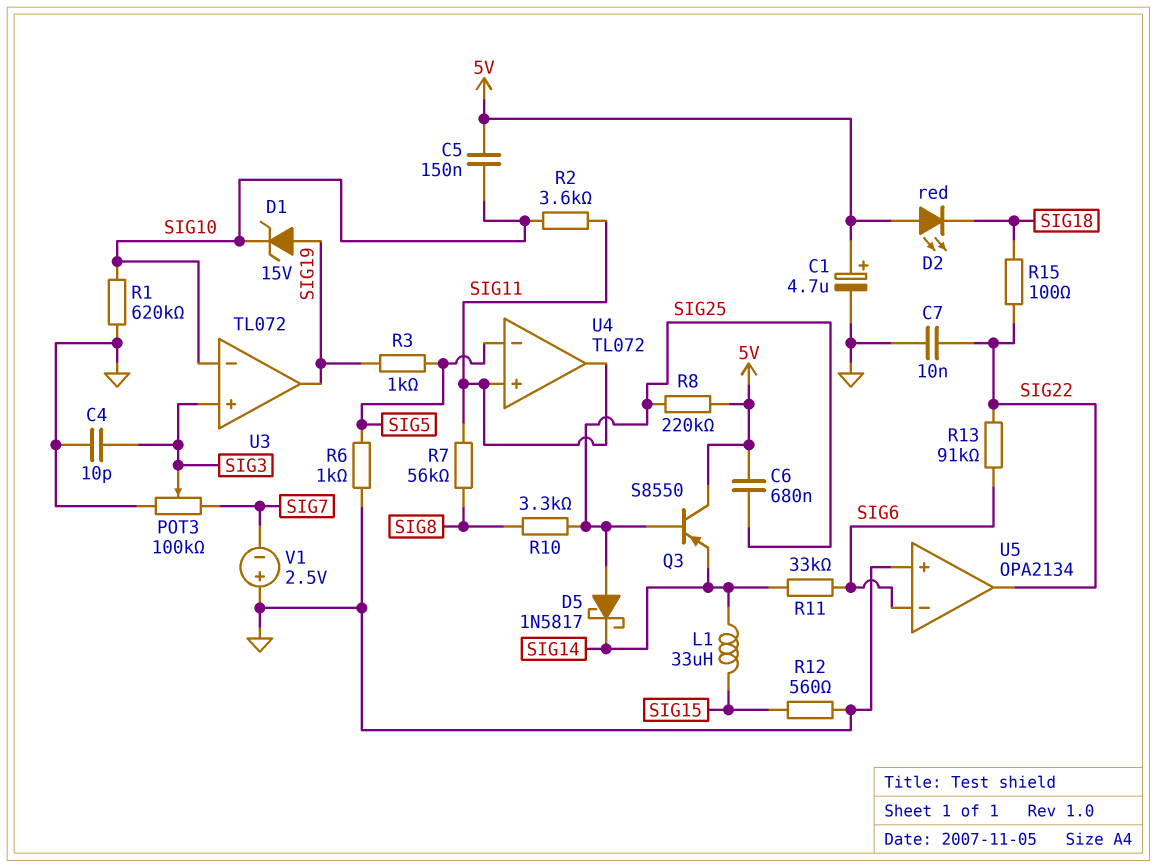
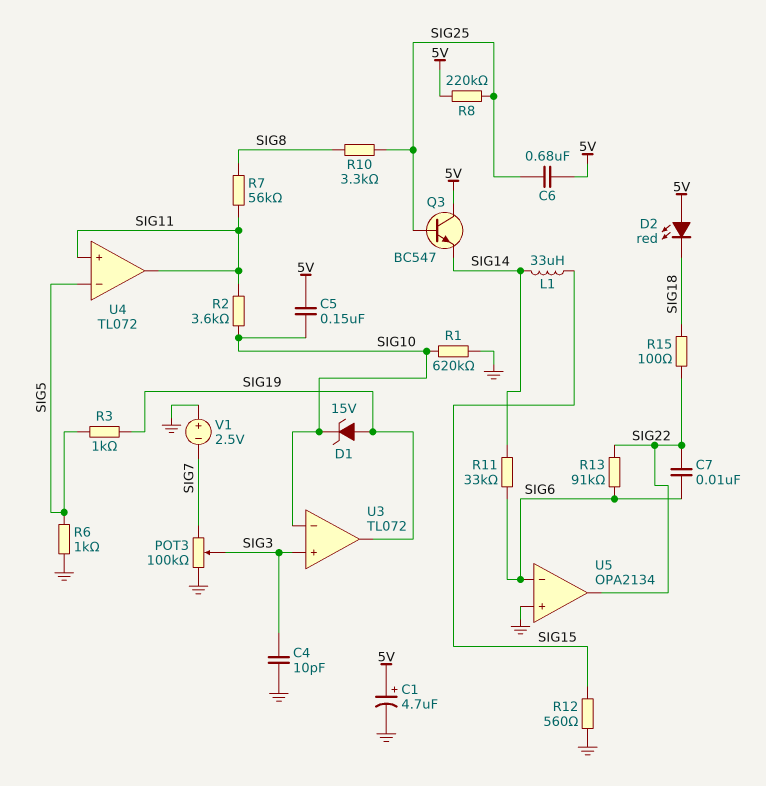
C7: 10nF (GND, SIG22) -> 10nF (SIG6, SIG22)
D5: schottky 1N5817 (A SIG25, K SIG14) -> none
Q3: PNP S8550 (B SIG25, C 5V, E SIG14) -> NPN BC547 (B SIG25, C 5V, E SIG14)

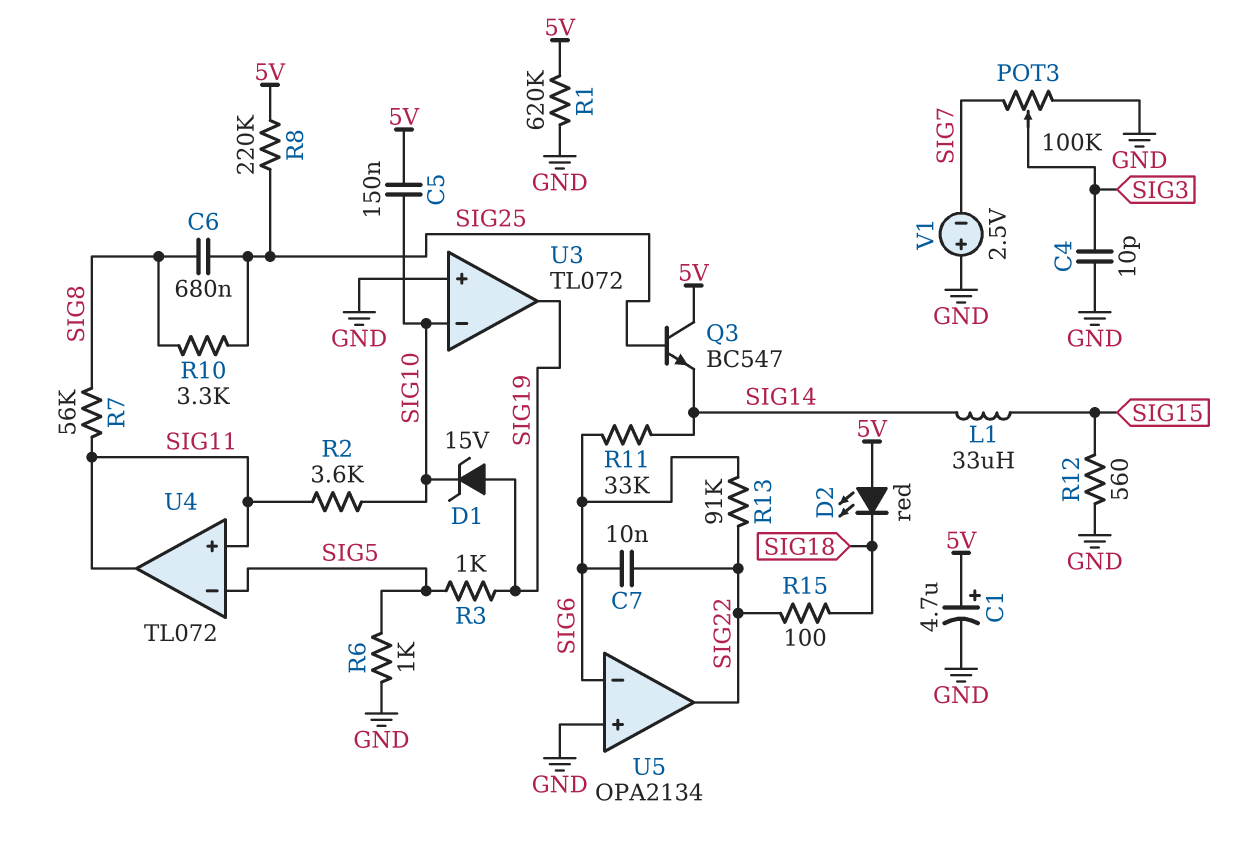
C6: 680nF (5V, SIG25) -> 680nF (SIG8, SIG25)
R1: 620k (GND, SIG10) -> 620k (5V, GND)
U3 pin in+: SIG3 -> GND

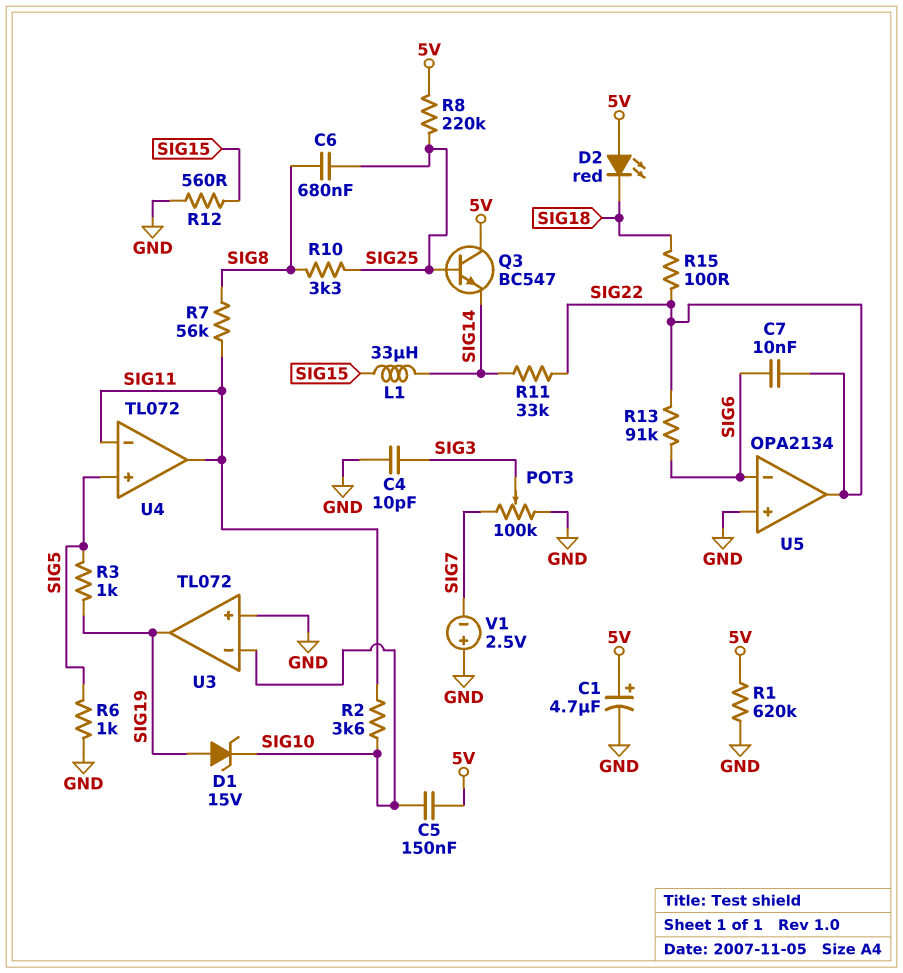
R11: 33k (SIG6, SIG14) -> 33k (SIG14, SIG22)
U4 pin in+: SIG11 -> SIG5
U4 pin in-: SIG5 -> SIG11

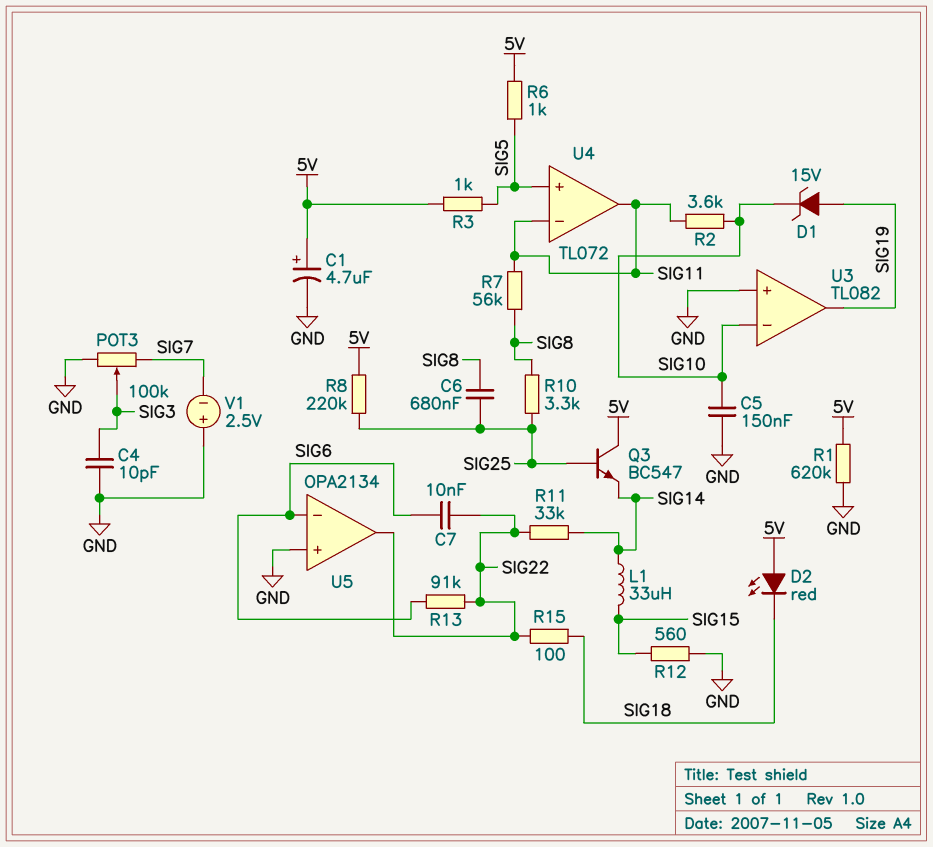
C5: 150nF (5V, SIG10) -> 150nF (GND, SIG10)
R3: 1k (SIG5, SIG19) -> 1k (5V, SIG5)
R6: 1k (GND, SIG5) -> 1k (5V, SIG5)
U3: TL072 -> TL082

